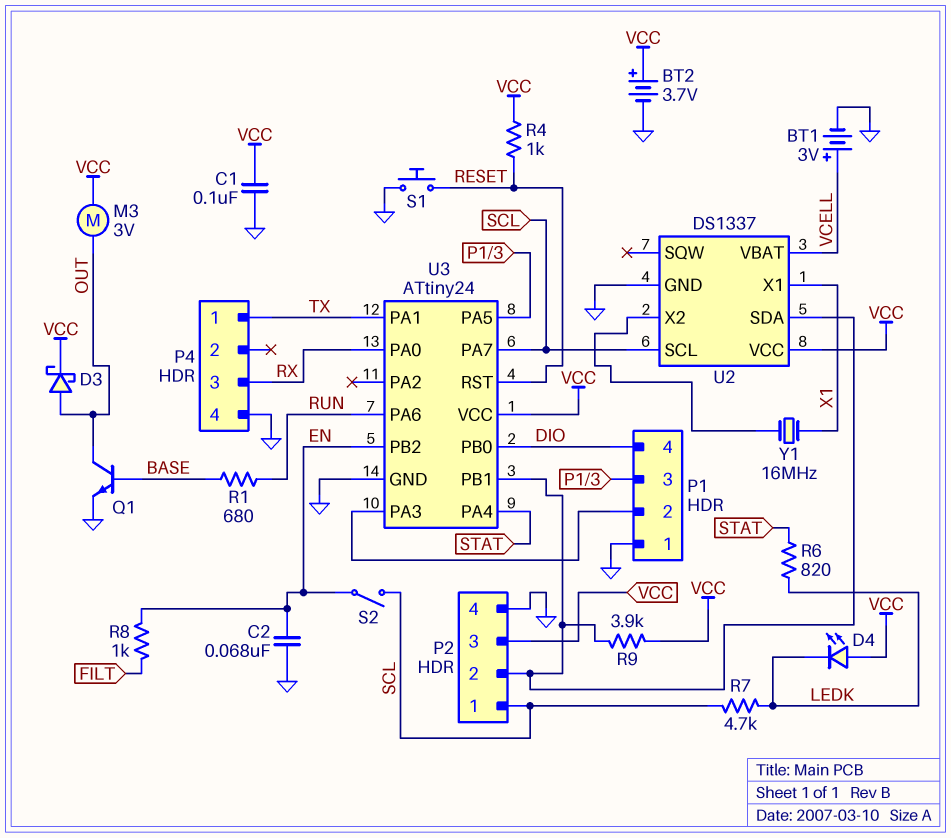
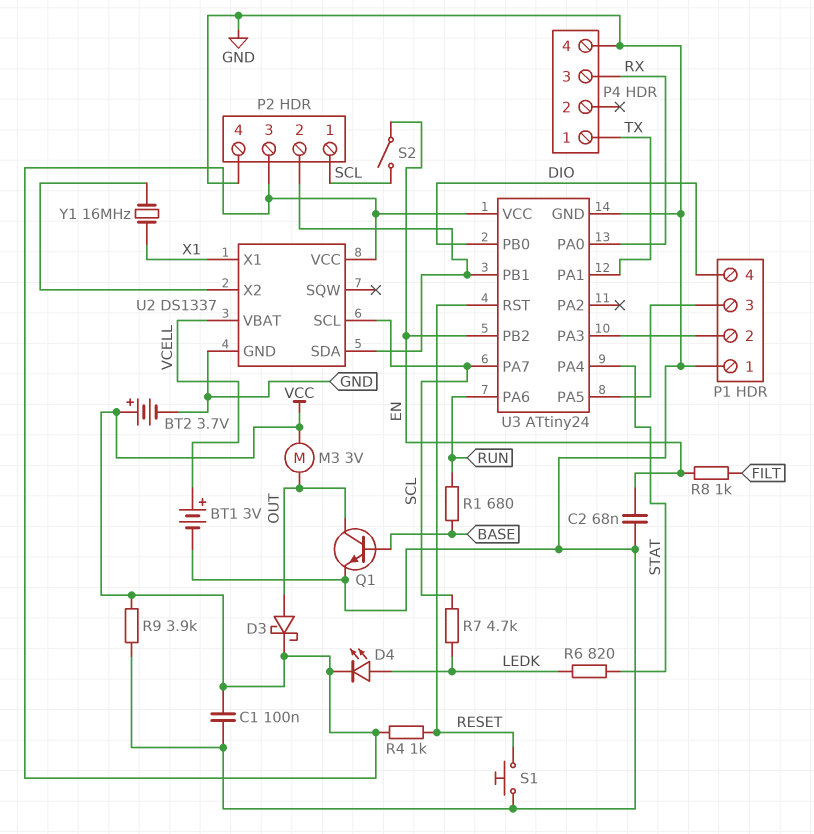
D4: LED (A VCC, K LEDK) -> LED (A LEDK, K VCC)
R9: 3.9k (P2/2, VCC) -> 3.9k (GND, VCC)

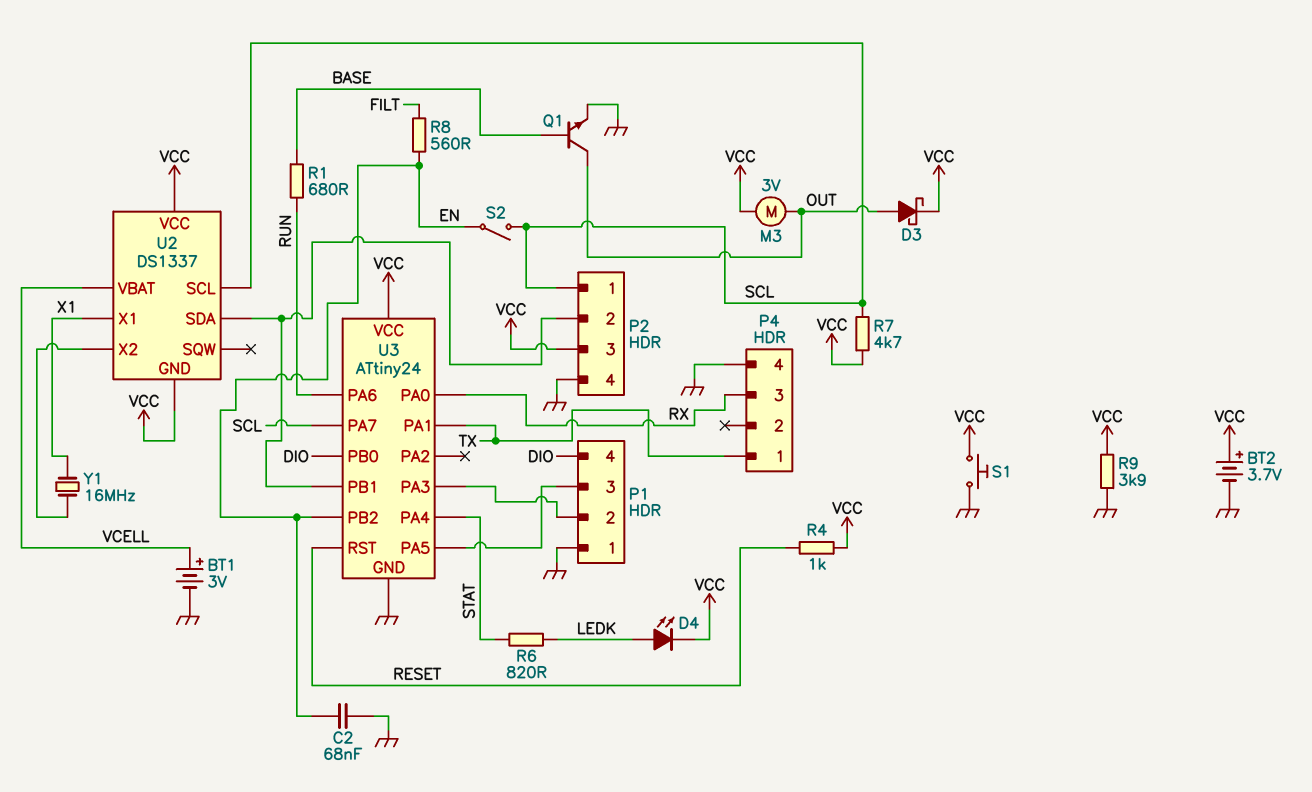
C1: 100nF (GND, VCC) -> none
R7: 4.7k (LEDK, SCL) -> 4.7k (SCL, VCC)
R8: 1k (EN, FILT) -> 560 (EN, FILT)
S1: button (GND, RESET) -> button (GND, VCC)
U2 pin GND: GND -> VCC

